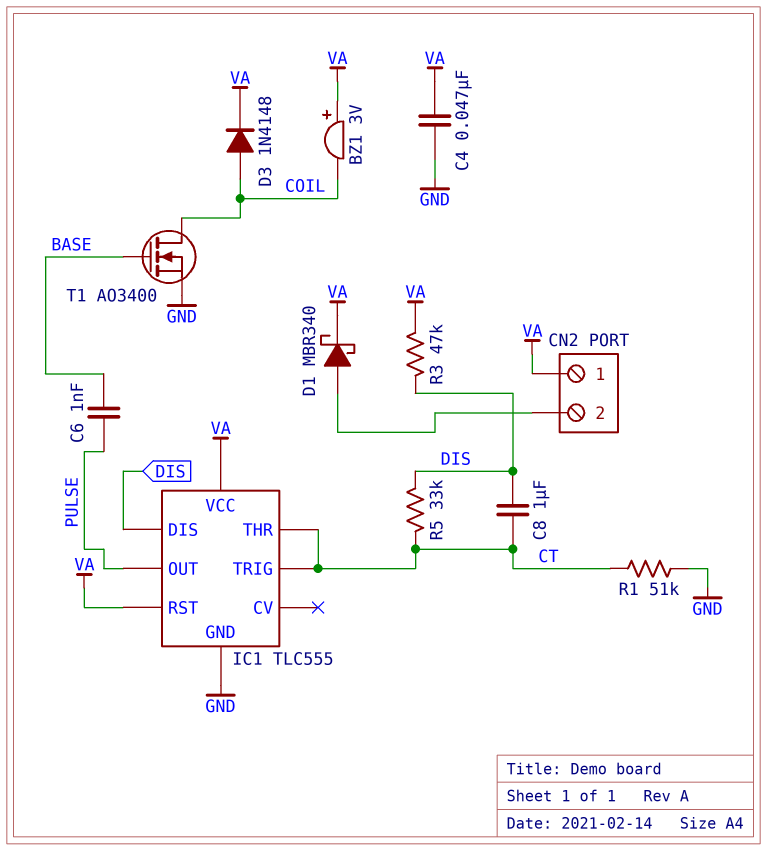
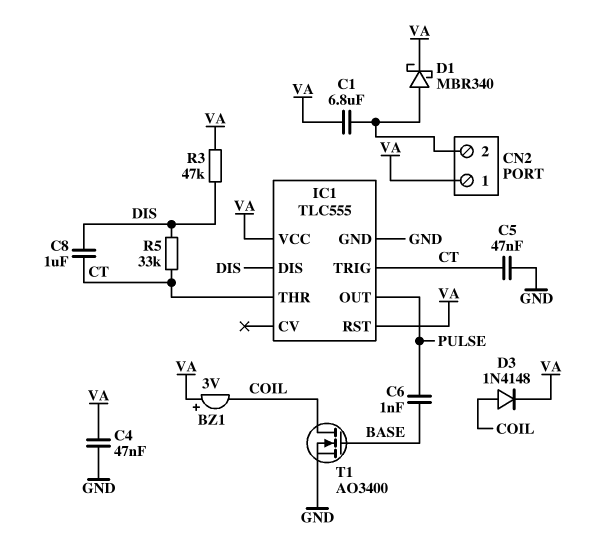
C1: none -> 6.8uF (CN2/2, VA)
C5: none -> 47nF (CT, GND)
R1: 51k (CT, GND) -> none

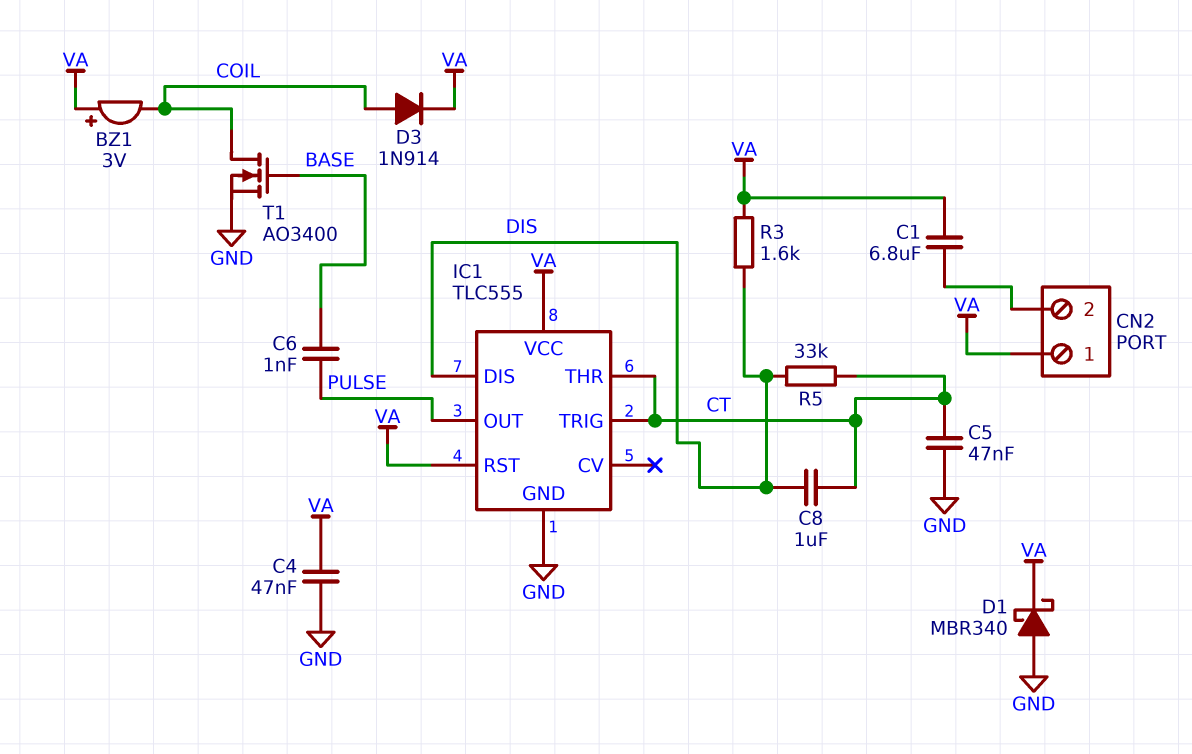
D1: schottky MBR340 (A CN2/2, K VA) -> schottky MBR340 (A GND, K VA)
D3: diode 1N4148 (A COIL, K VA) -> diode 1N914 (A COIL, K VA)
R3: 47k (DIS, VA) -> 1.6k (DIS, VA)

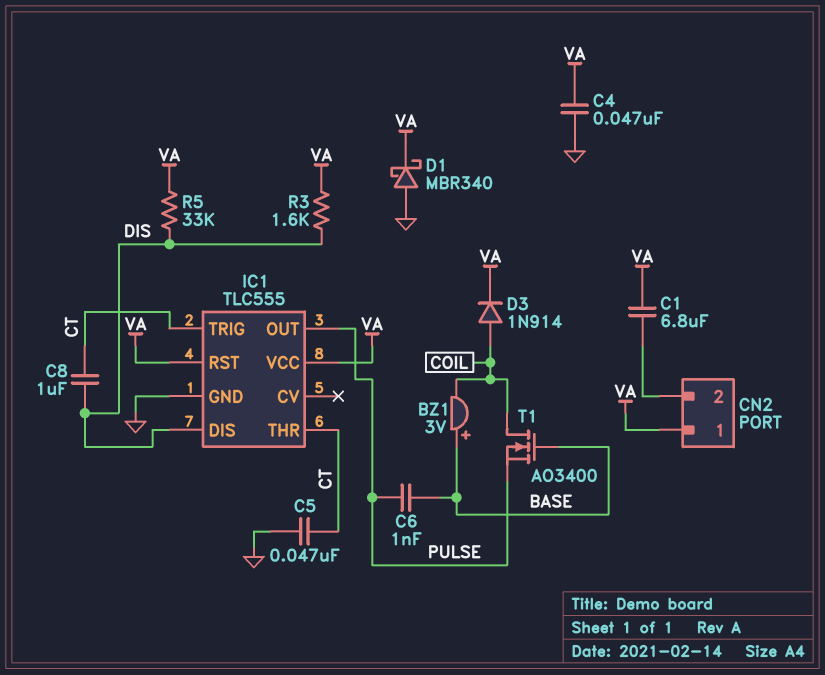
BZ1: buzzer 3V (plus VA, minus COIL) -> buzzer 3V (plus BASE, minus COIL)
R5: 33k (CT, DIS) -> 33k (DIS, VA)
T1: NMOS AO3400 (G BASE, D COIL, S GND) -> NMOS AO3400 (G BASE, D COIL, S PULSE)

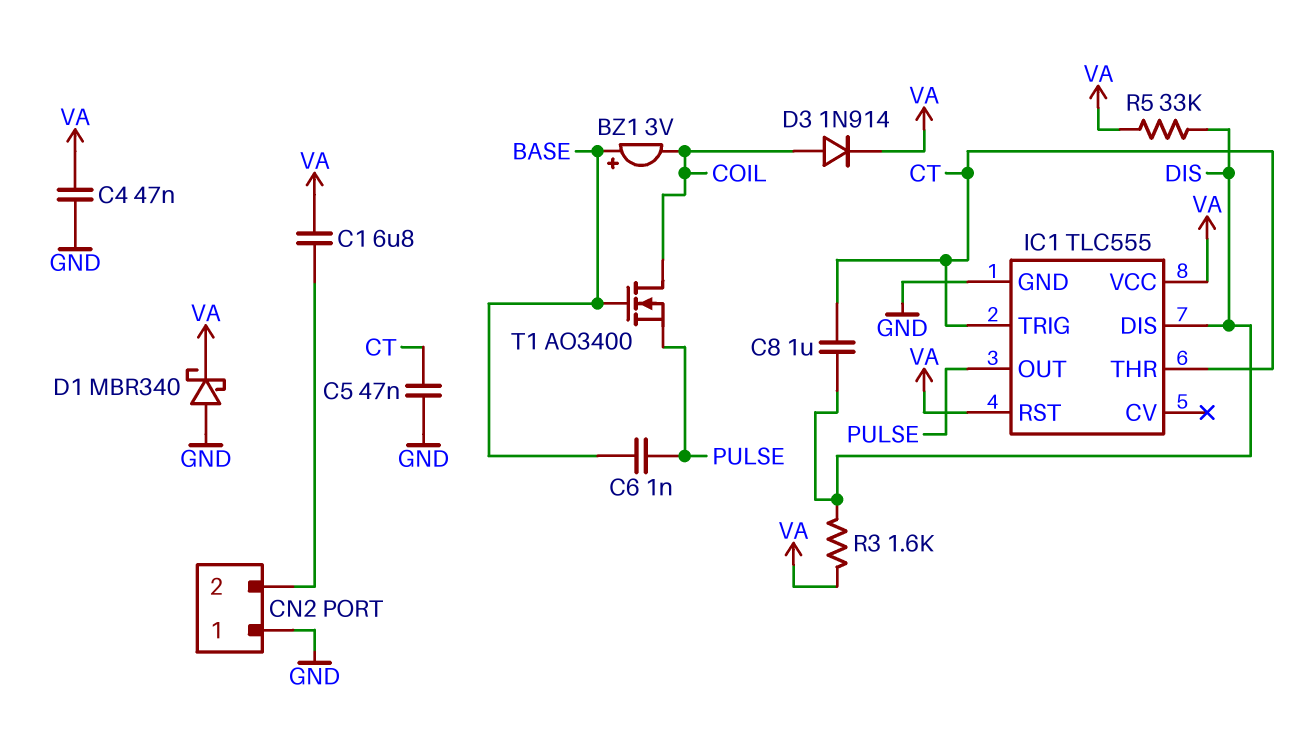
CN2 pin 1: VA -> GND

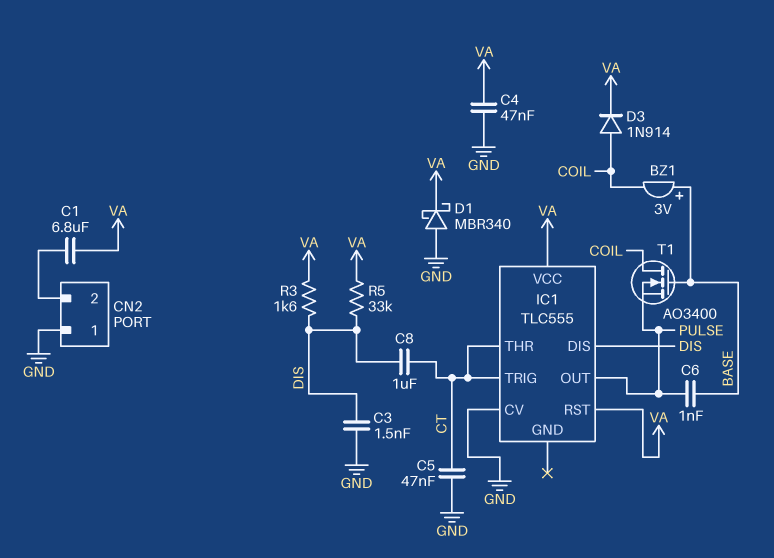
C3: none -> 1.5nF (DIS, GND)
IC1 pin CV: none -> GND
IC1 pin GND: GND -> none

